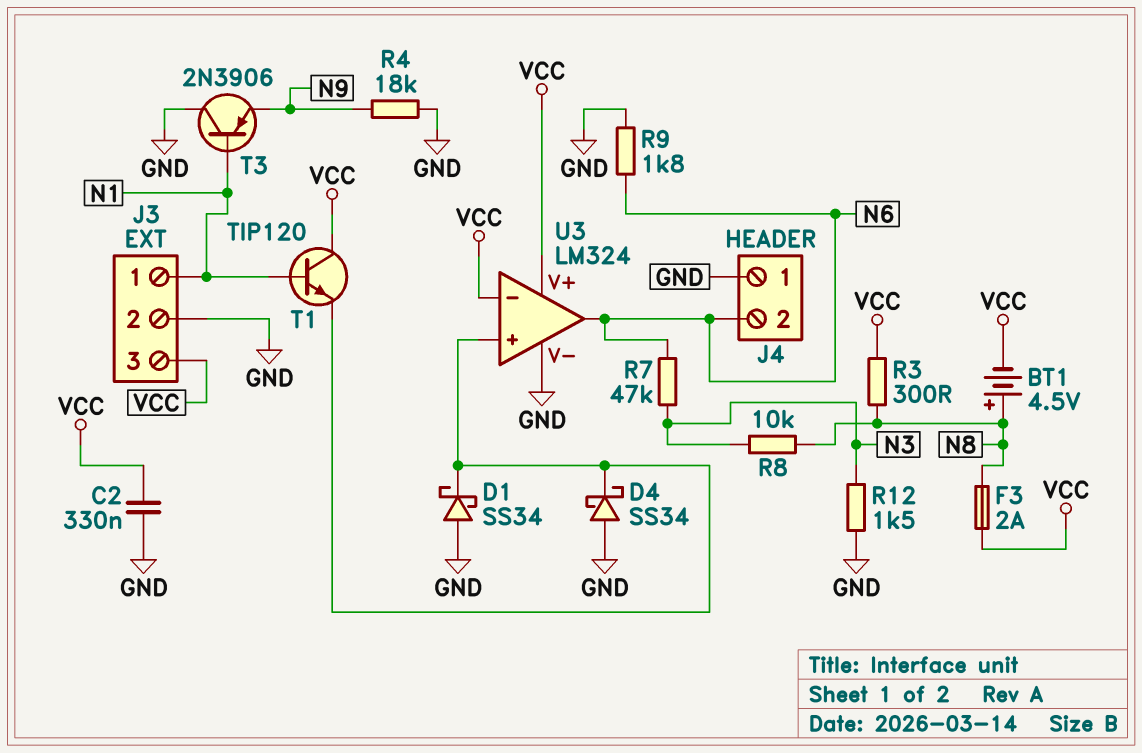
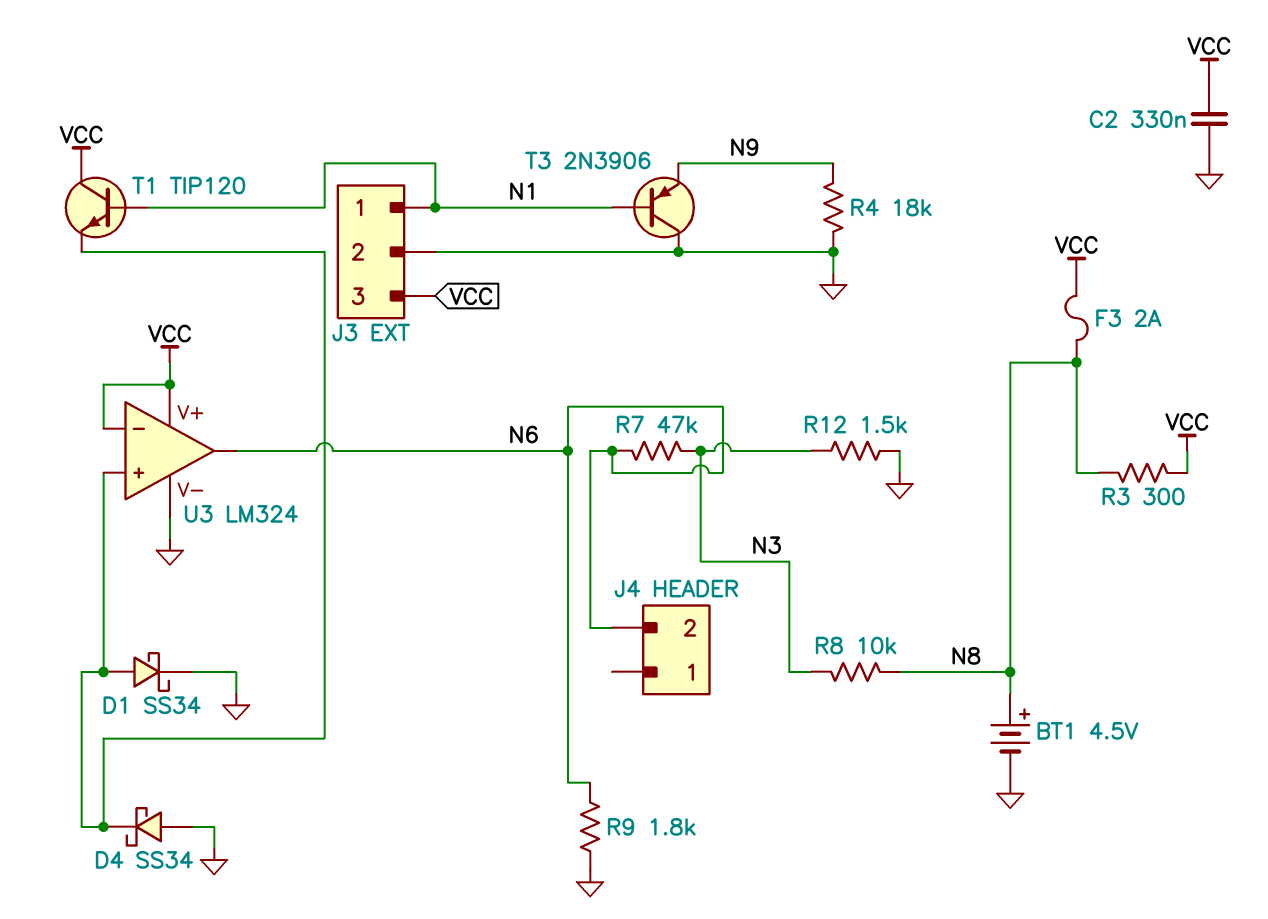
BT1: 4.5V (plus N8, minus VCC) -> 4.5V (plus N8, minus GND)
D1: schottky SS34 (A GND, K U3/in+) -> schottky SS34 (A U3/in+, K GND)
J4 pin 1: GND -> none

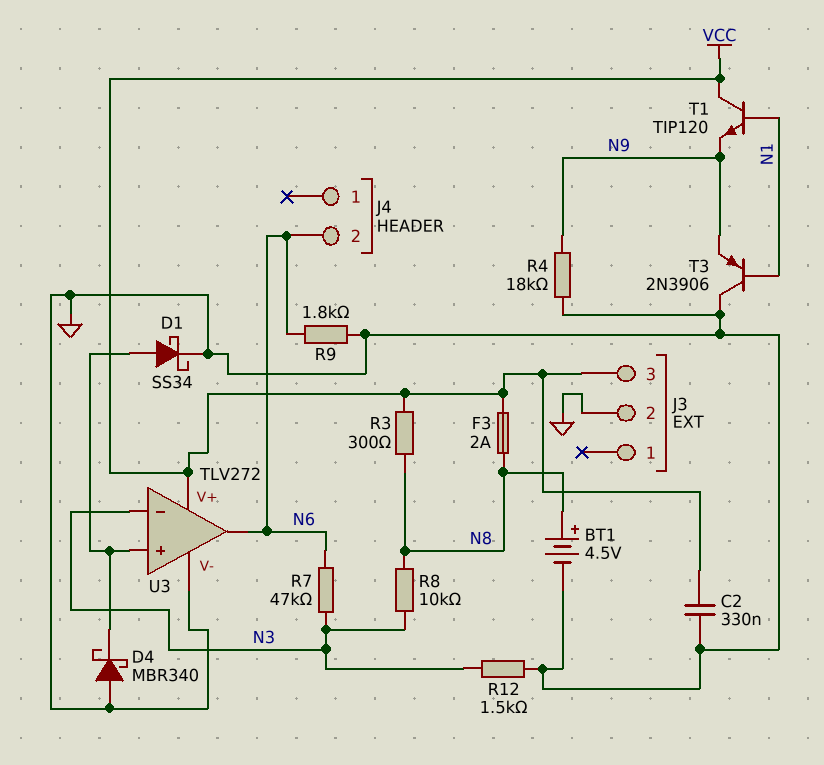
D4: schottky SS34 (A GND, K U3/in+) -> schottky MBR340 (A GND, K U3/in+)
J3 pin 1: N1 -> none
T1: NPN TIP120 (B N1, C VCC, E U3/in+) -> NPN TIP120 (B N1, C VCC, E N9)
U3: LM324 -> TLV272
U3 pin in-: VCC -> N3

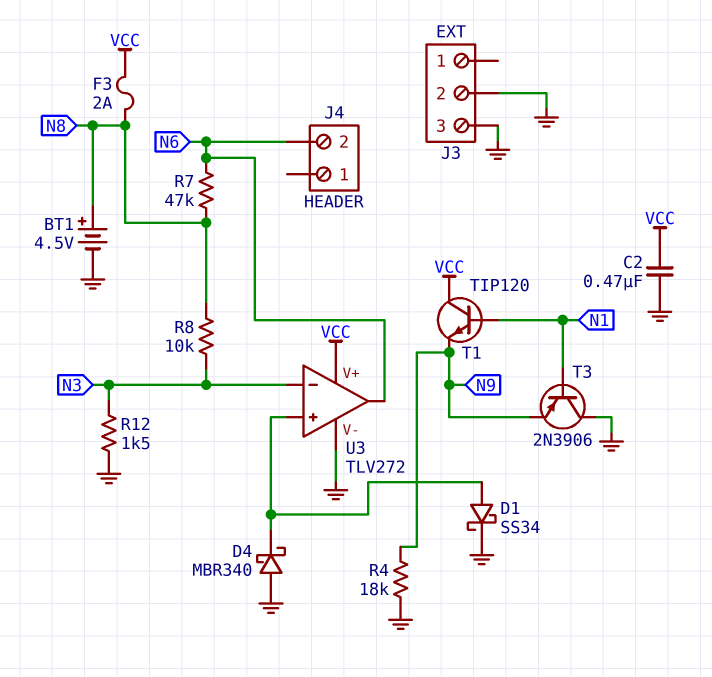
C2: 330nF (GND, VCC) -> 470nF (GND, VCC)
J3 pin 3: VCC -> GND
R3: 300 (N8, VCC) -> none
R7: 47k (N3, N6) -> 47k (N6, N8)
R9: 1.8k (GND, N6) -> none

